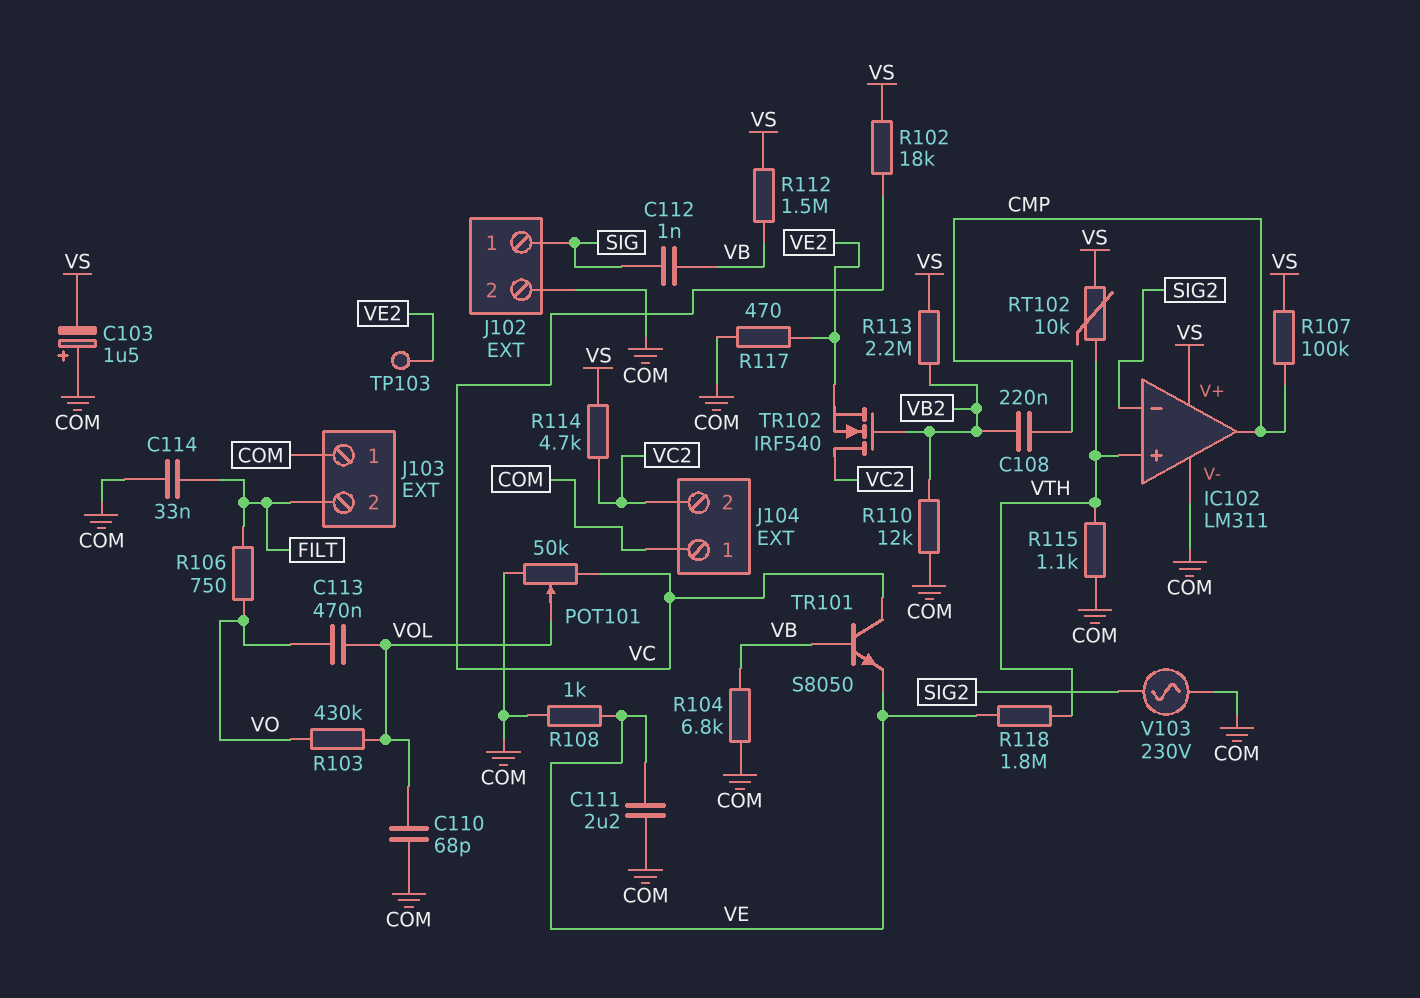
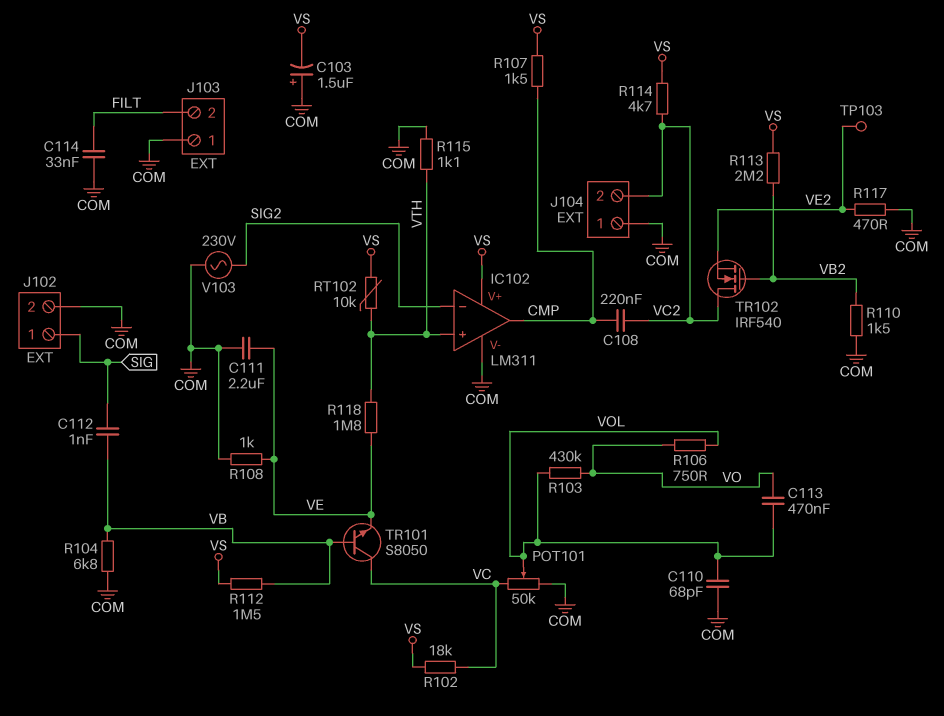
C108: 220nF (CMP, VB2) -> 220nF (CMP, VC2)
R106: 750 (FILT, VO) -> 750 (VO, VOL)
R107: 100k (CMP, VS) -> 1.5k (CMP, VS)
R110: 12k (COM, VB2) -> 1.5k (COM, VB2)

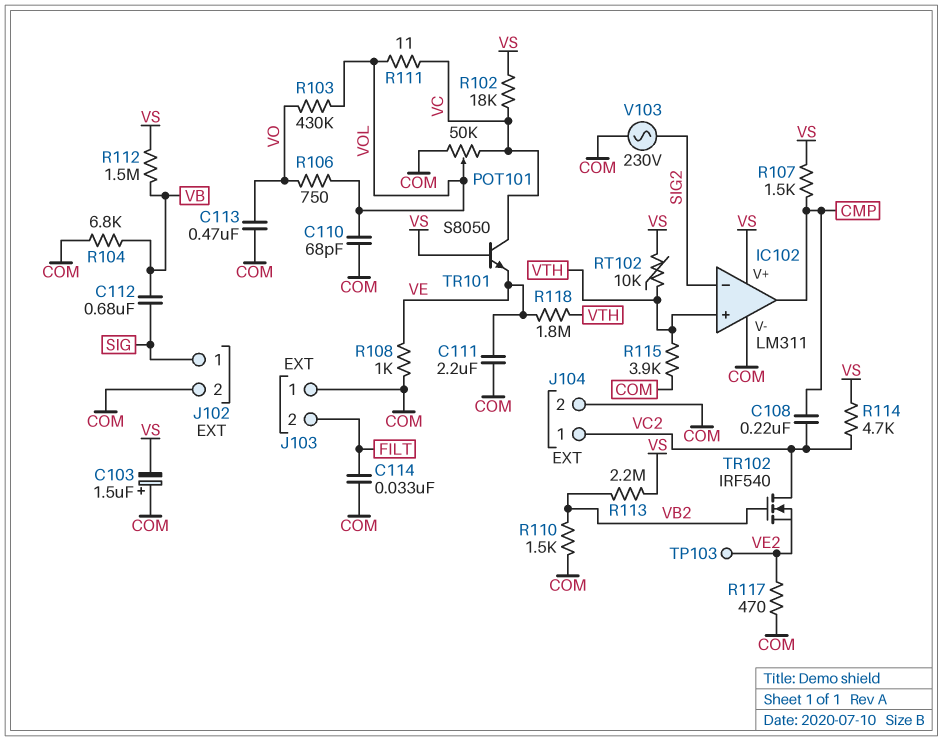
C112: 1nF (SIG, VB) -> 680nF (SIG, VB)
C113: 470nF (VO, VOL) -> 470nF (COM, VO)
J104 pin 1: COM -> VC2
J104 pin 2: VC2 -> COM
R111: none -> 11 (VC, VOL)
R115: 1.1k (COM, VTH) -> 3.9k (COM, VTH)
TR101: NPN S8050 (B VB, C VC, E VE) -> NPN S8050 (B VS, C VC, E VE)

